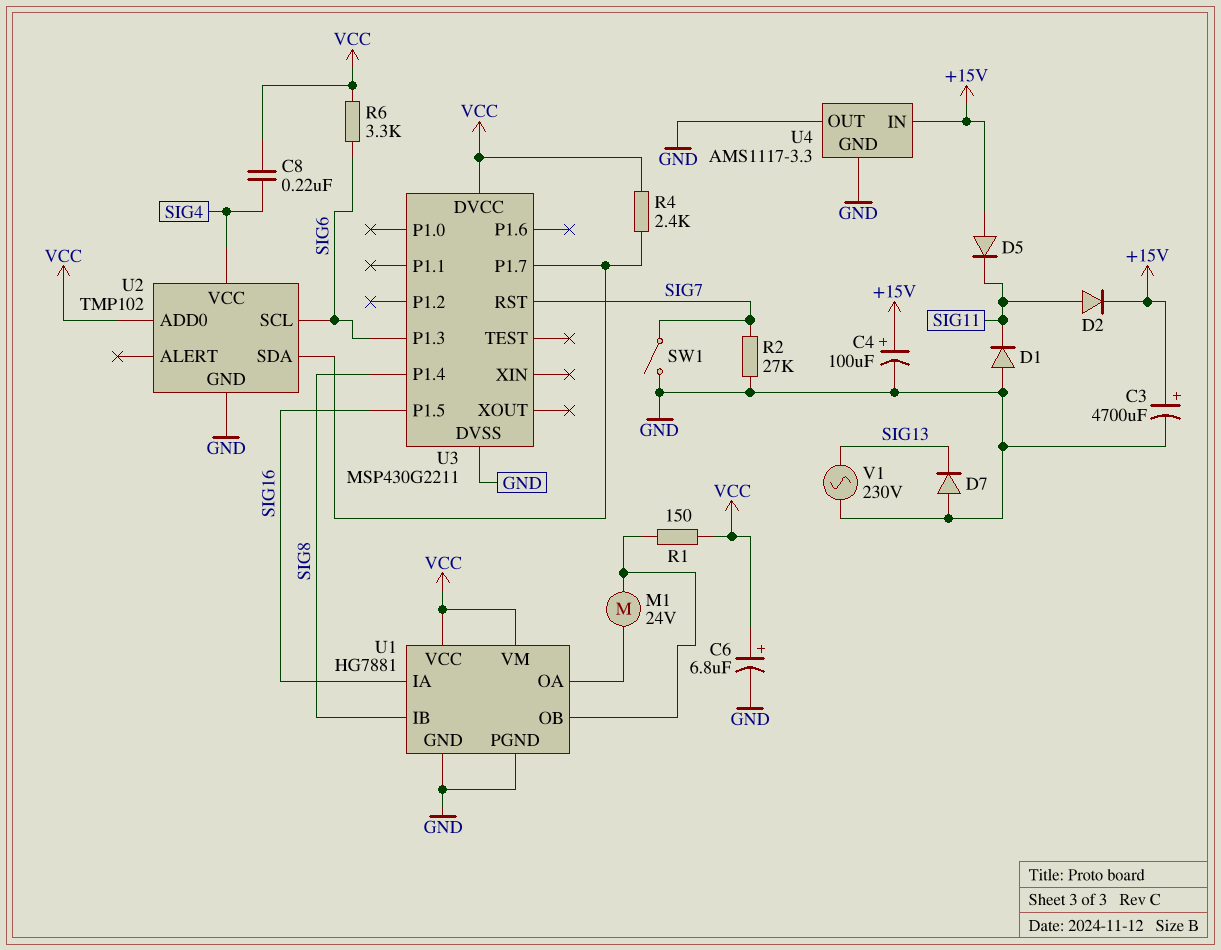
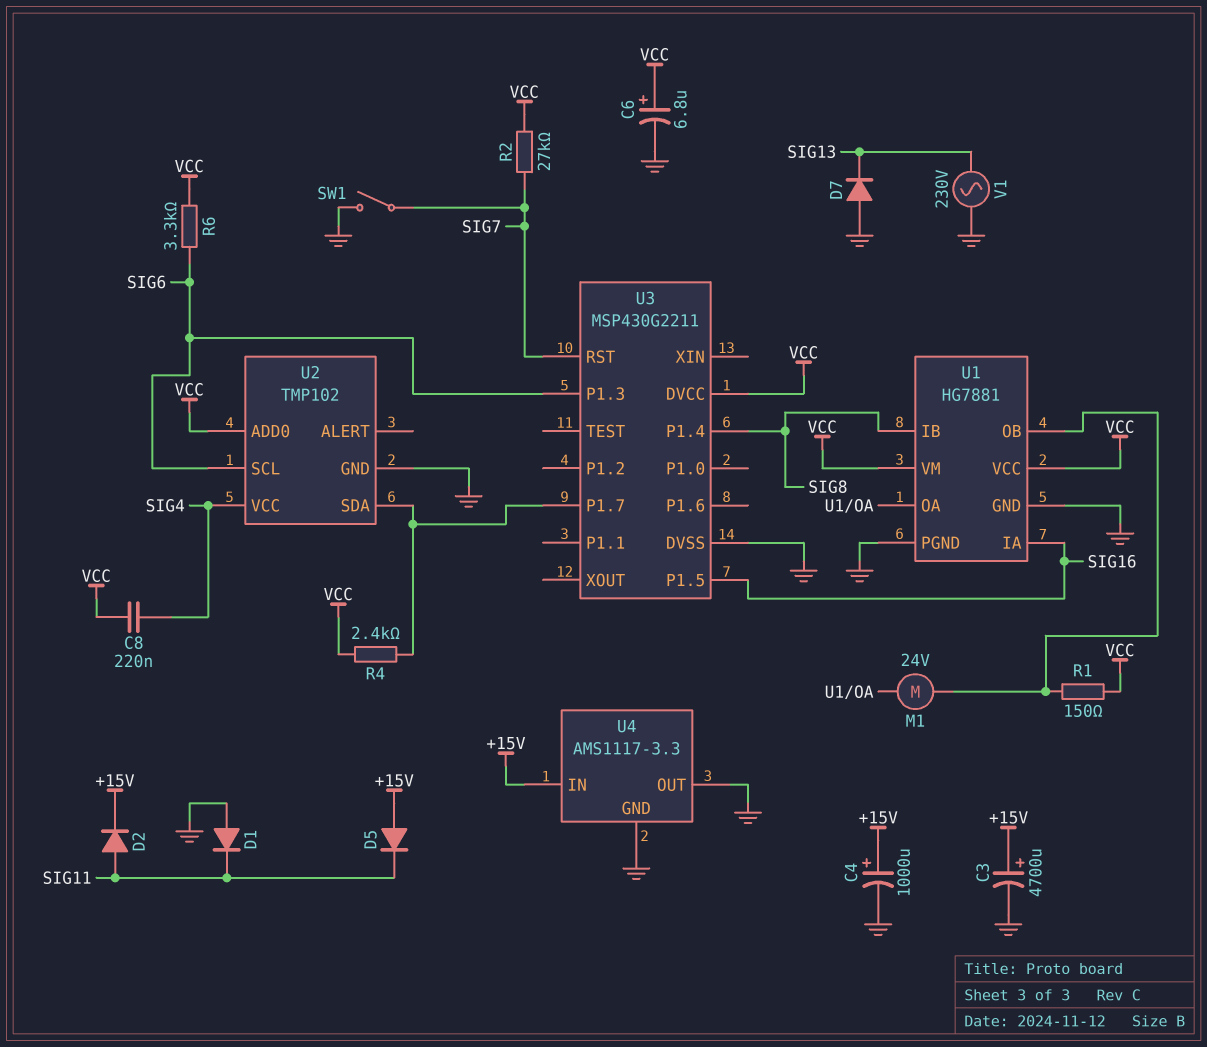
C4: 100uF (plus +15V, minus GND) -> 1000uF (plus +15V, minus GND)
R2: 27k (GND, SIG7) -> 27k (SIG7, VCC)

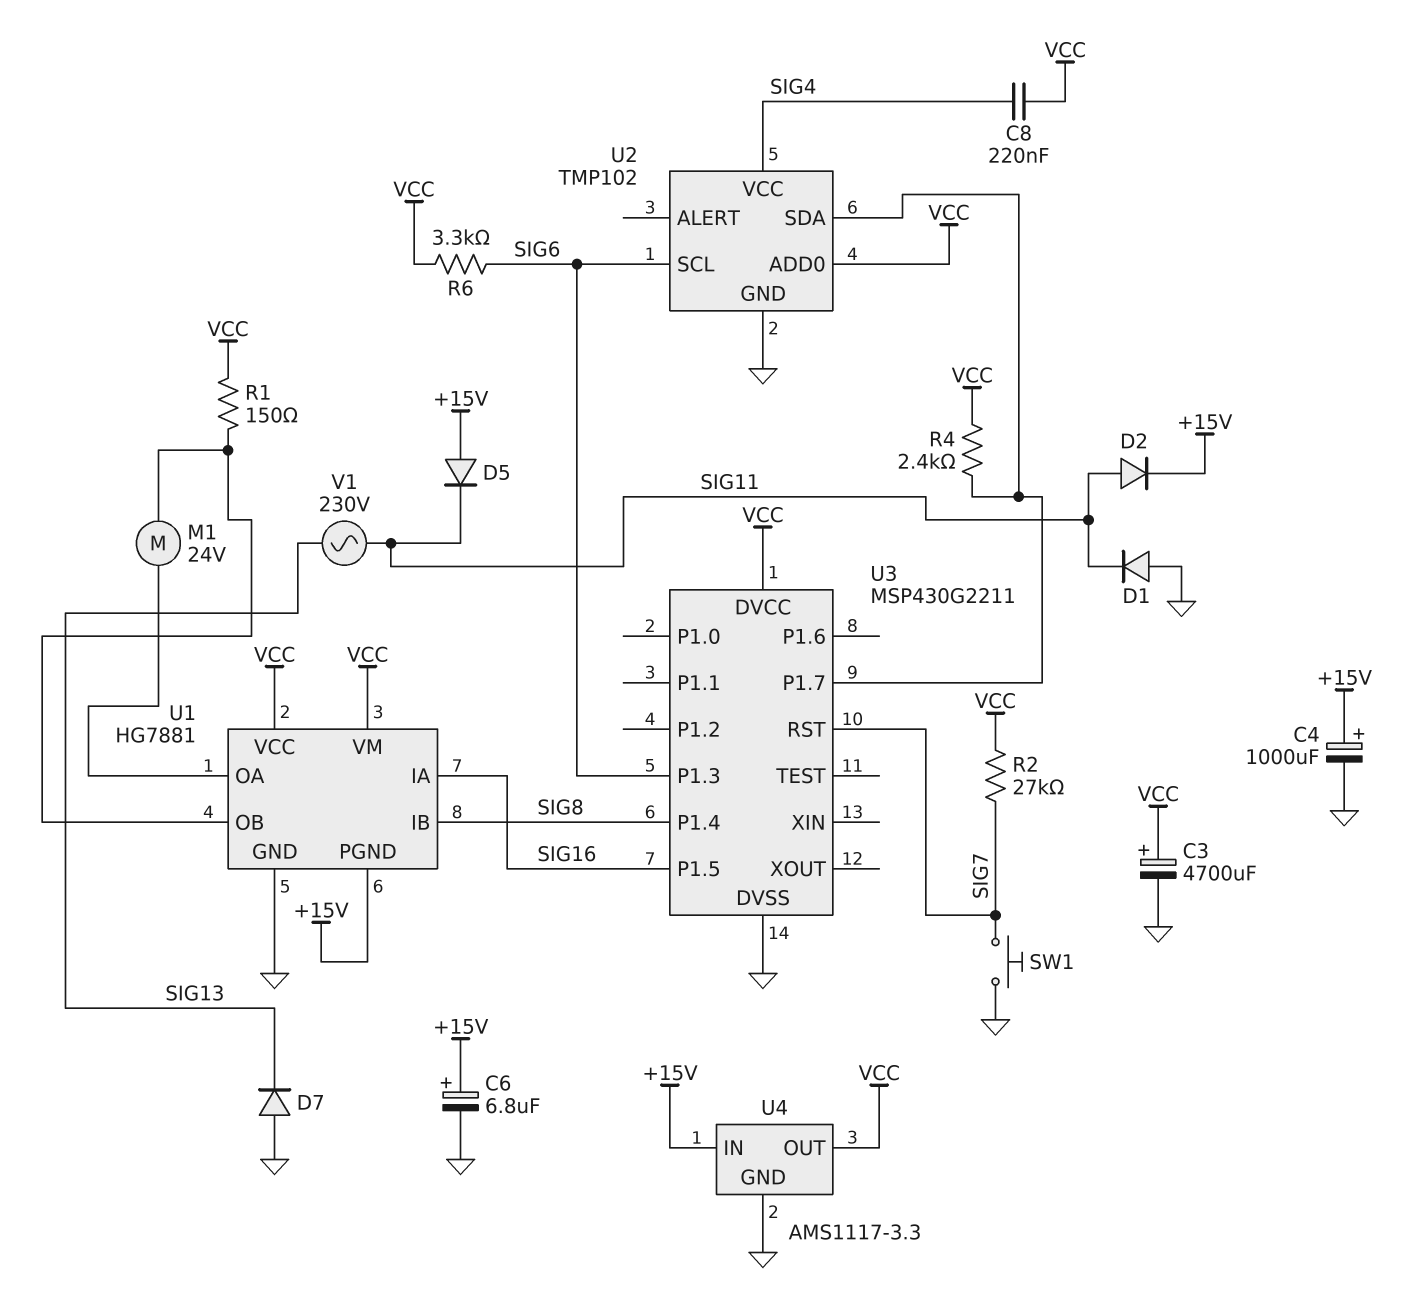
C3: 4700uF (plus +15V, minus GND) -> 4700uF (plus VCC, minus GND)
C6: 6.8uF (plus VCC, minus GND) -> 6.8uF (plus +15V, minus GND)
SW1: switch (GND, SIG7) -> button (GND, SIG7)
U1 pin PGND: GND -> +15V
U4 pin OUT: GND -> VCC
V1: AC 230V (GND, SIG13) -> AC 230V (SIG11, SIG13)

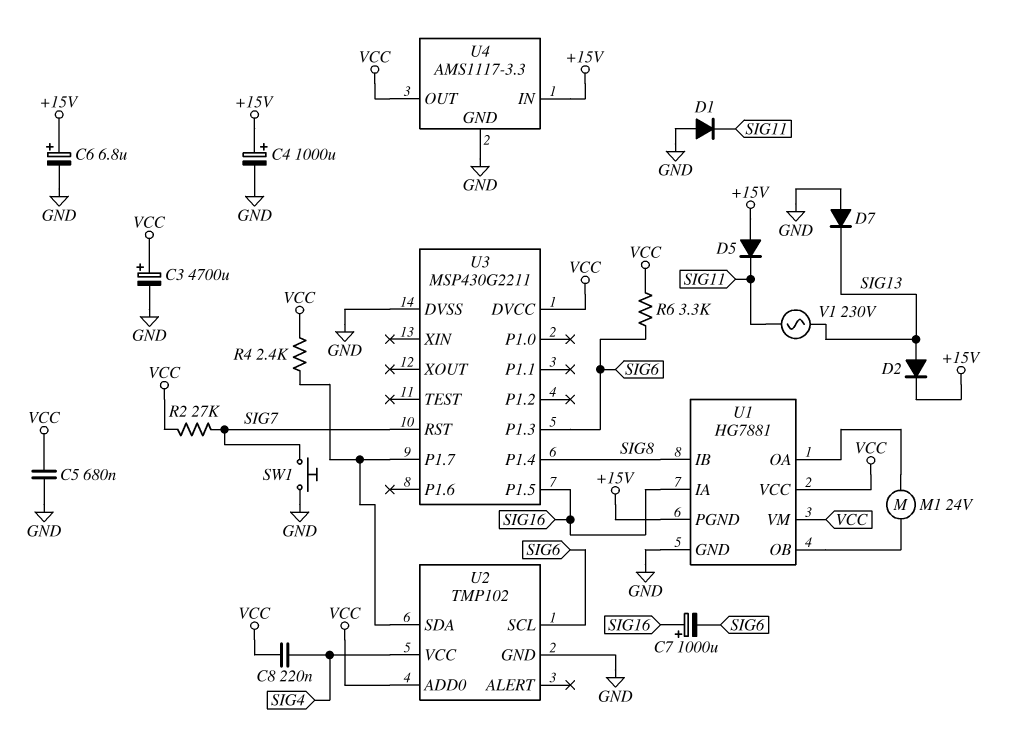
C5: none -> 680nF (GND, VCC)
C7: none -> 1000uF (plus SIG16, minus SIG6)
D2: diode (A SIG11, K +15V) -> diode (A SIG13, K +15V)
R1: 150 (U1/OB, VCC) -> none

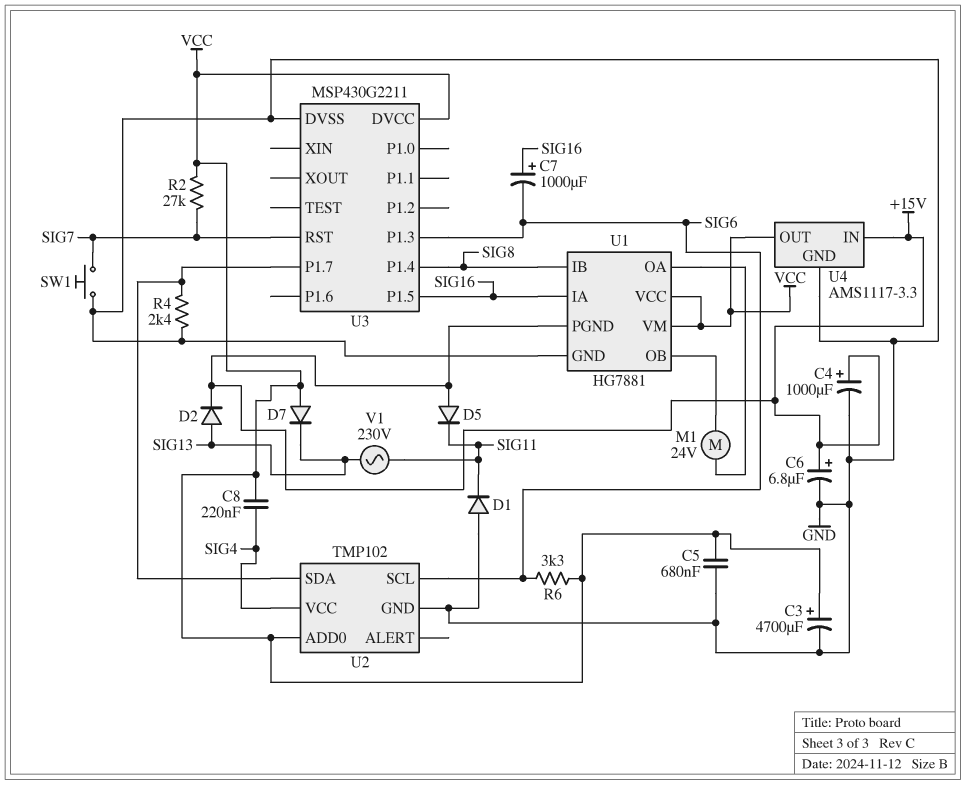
D7: diode (A GND, K SIG13) -> diode (A VCC, K SIG13)
R4: 2.4k (U2/SDA, VCC) -> 2.4k (GND, U2/SDA)

